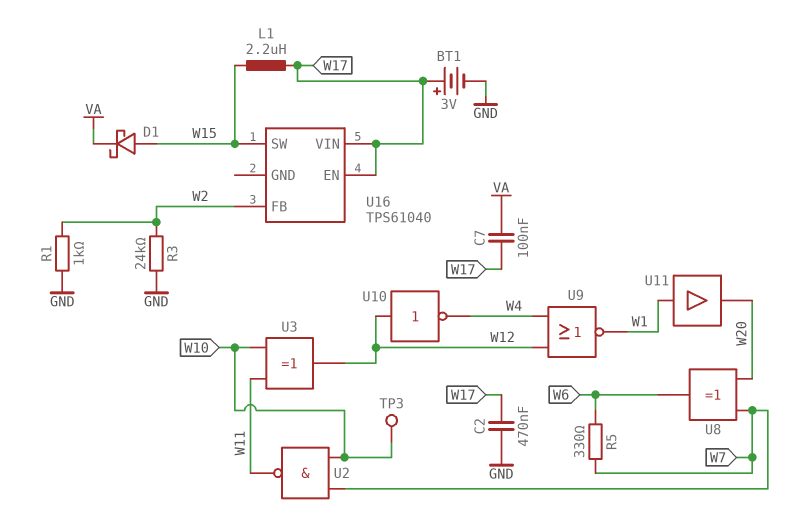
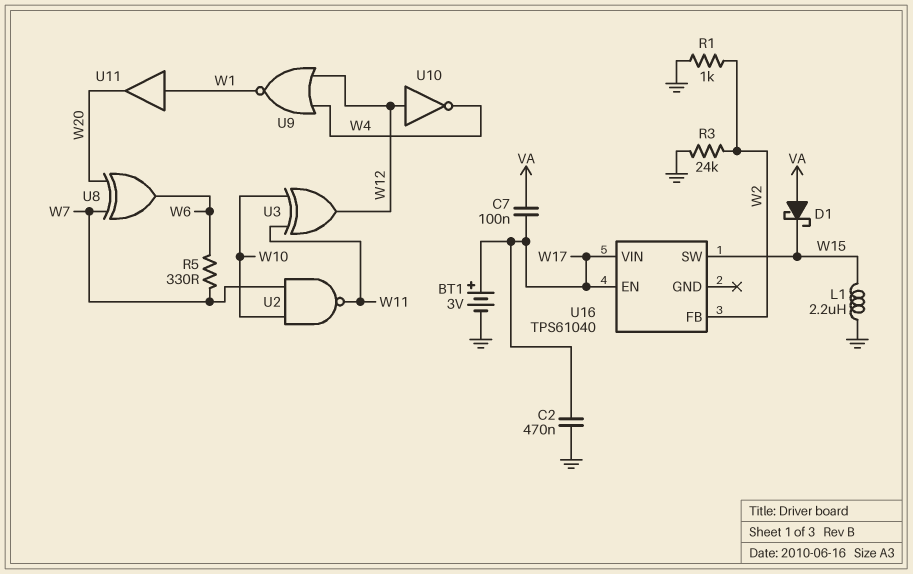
D1: schottky (A W15, K VA) -> schottky (A VA, K W15)
L1: 2.2uH (W15, W17) -> 2.2uH (GND, W15)
TP3: test point (W10) -> none

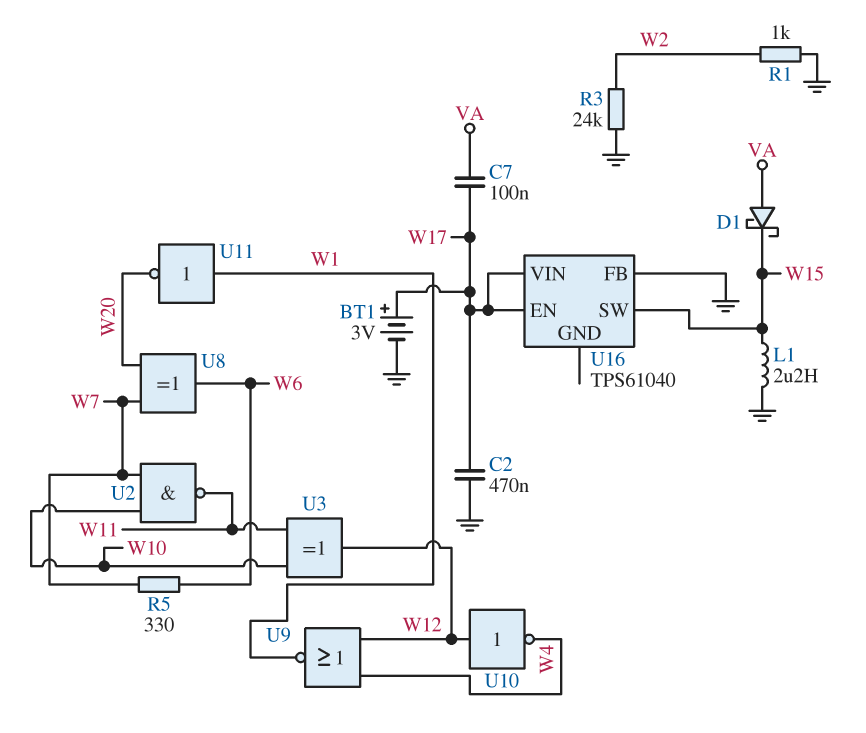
U11: buffer (in W1, out W20) -> NOT (in W1, out W20)
U16 pin FB: W2 -> GND

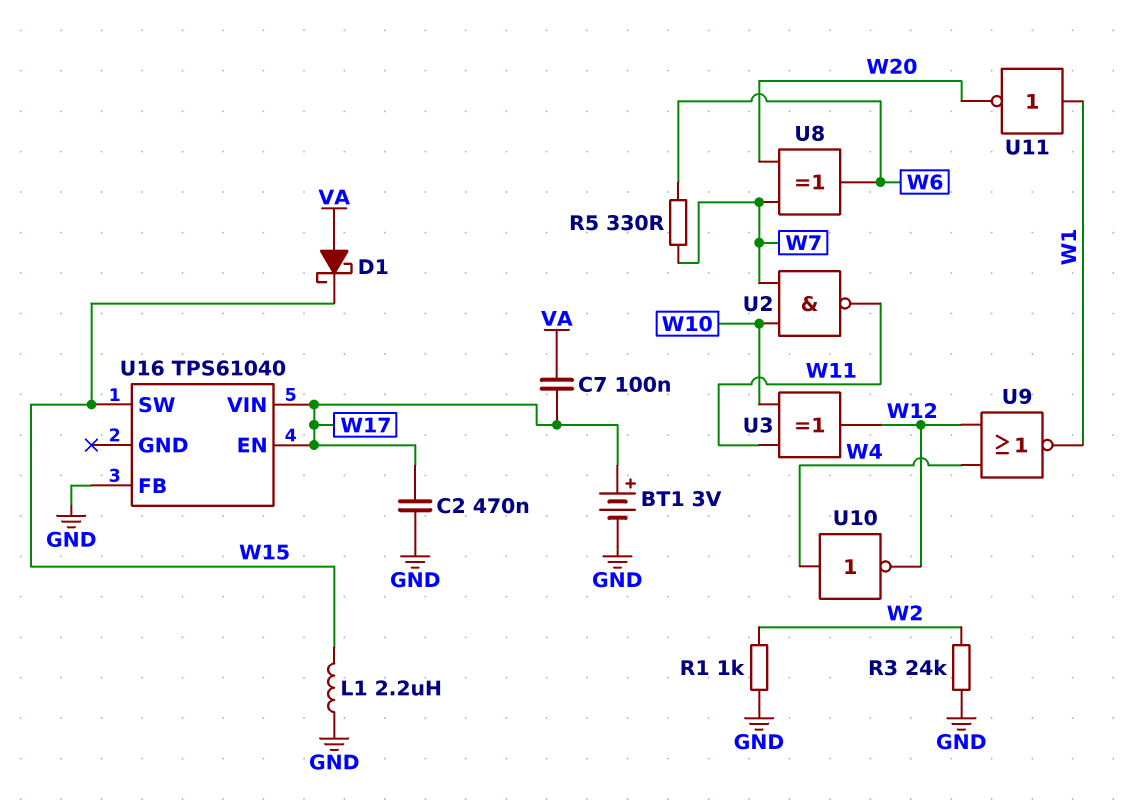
U10: NOT (in W12, out W4) -> NOT (in W4, out W12)

